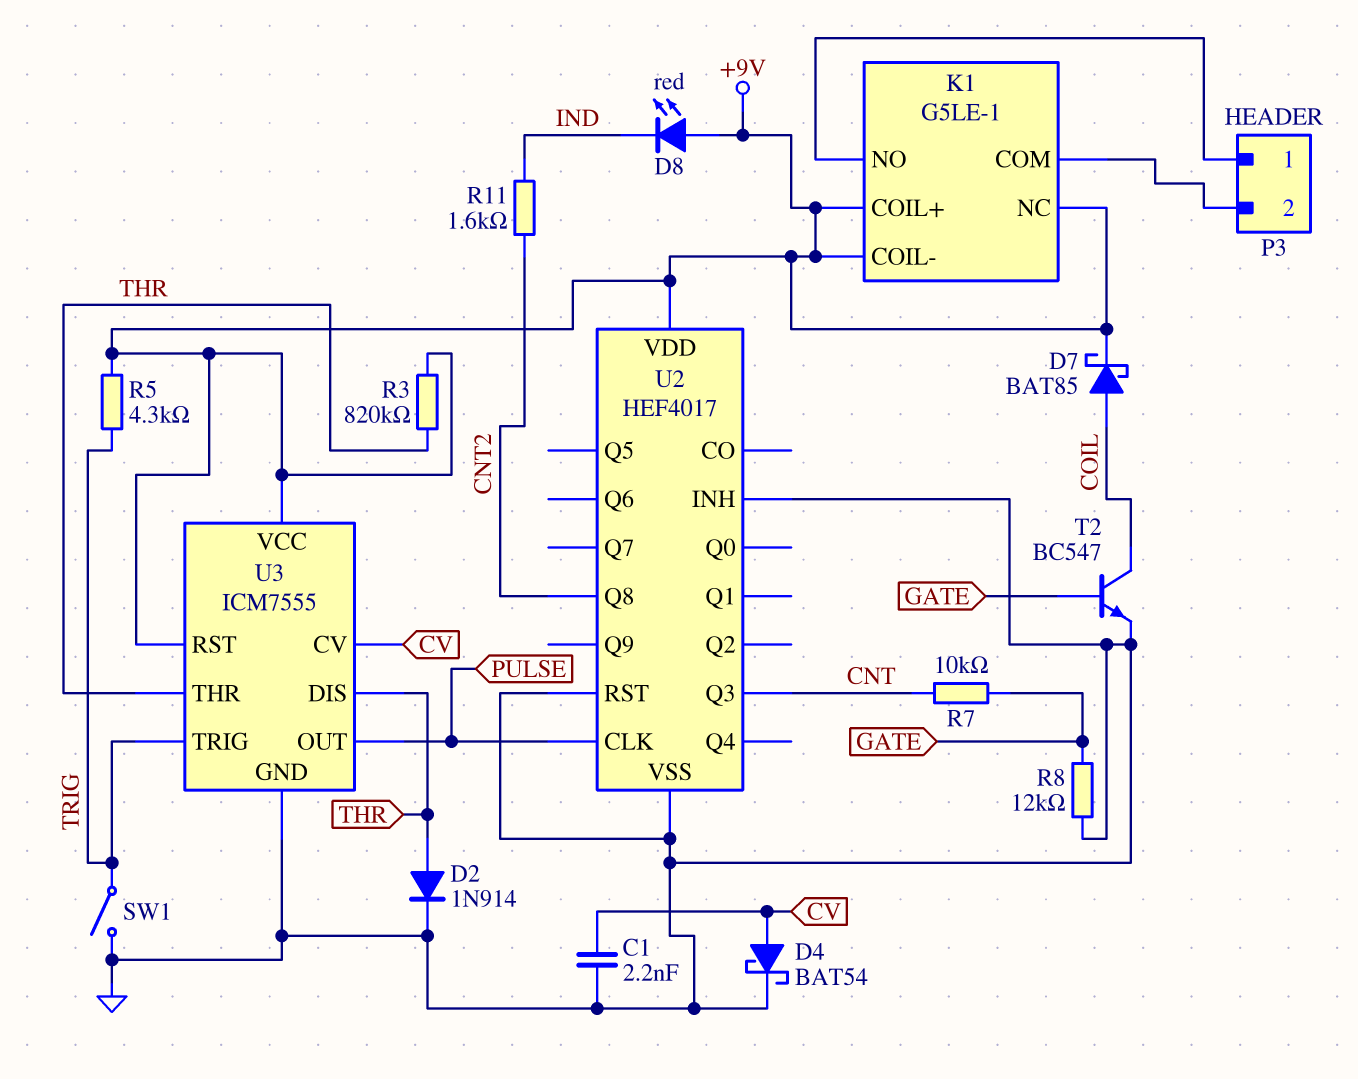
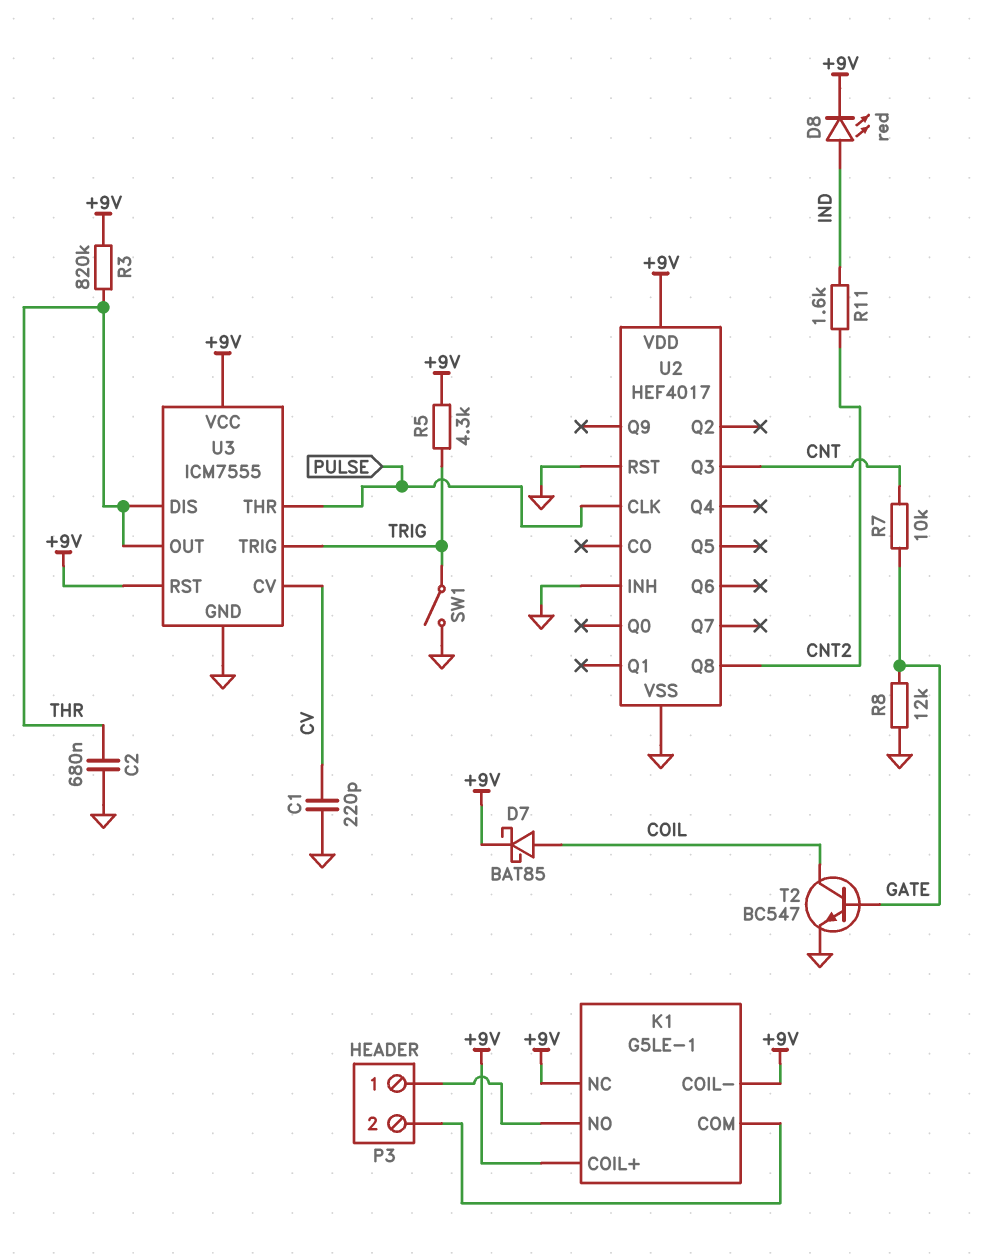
C1: 2.2nF (CV, GND) -> 220pF (CV, GND)
C2: none -> 680nF (GND, THR)
D2: diode 1N914 (A THR, K GND) -> none
D4: schottky BAT54 (A CV, K GND) -> none
D8: LED red (A +9V, K IND) -> LED red (A IND, K +9V)
U3 pin OUT: PULSE -> THR
U3 pin THR: THR -> PULSE

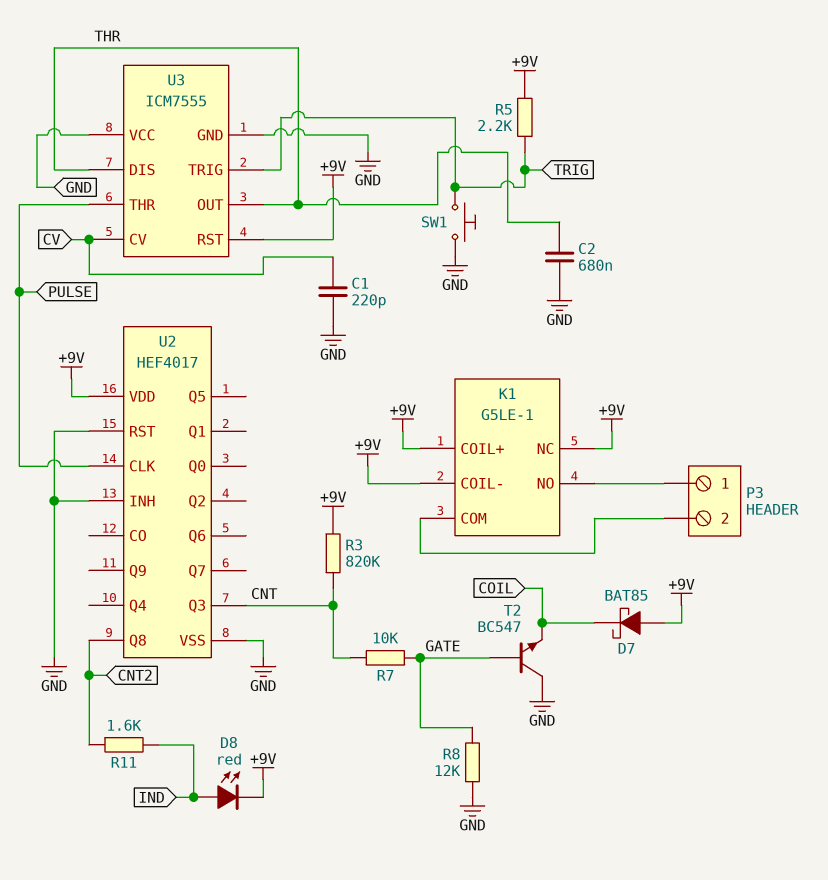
D7: schottky BAT85 (A COIL, K +9V) -> schottky BAT85 (A +9V, K COIL)
R3: 820k (+9V, THR) -> 820k (+9V, CNT)
R5: 4.3k (+9V, TRIG) -> 2.2k (+9V, TRIG)
SW1: switch (GND, TRIG) -> button (GND, TRIG)
T2: NPN BC547 (B GATE, C COIL, E GND) -> NPN BC547 (B GATE, C GND, E COIL)
U3 pin VCC: +9V -> GND

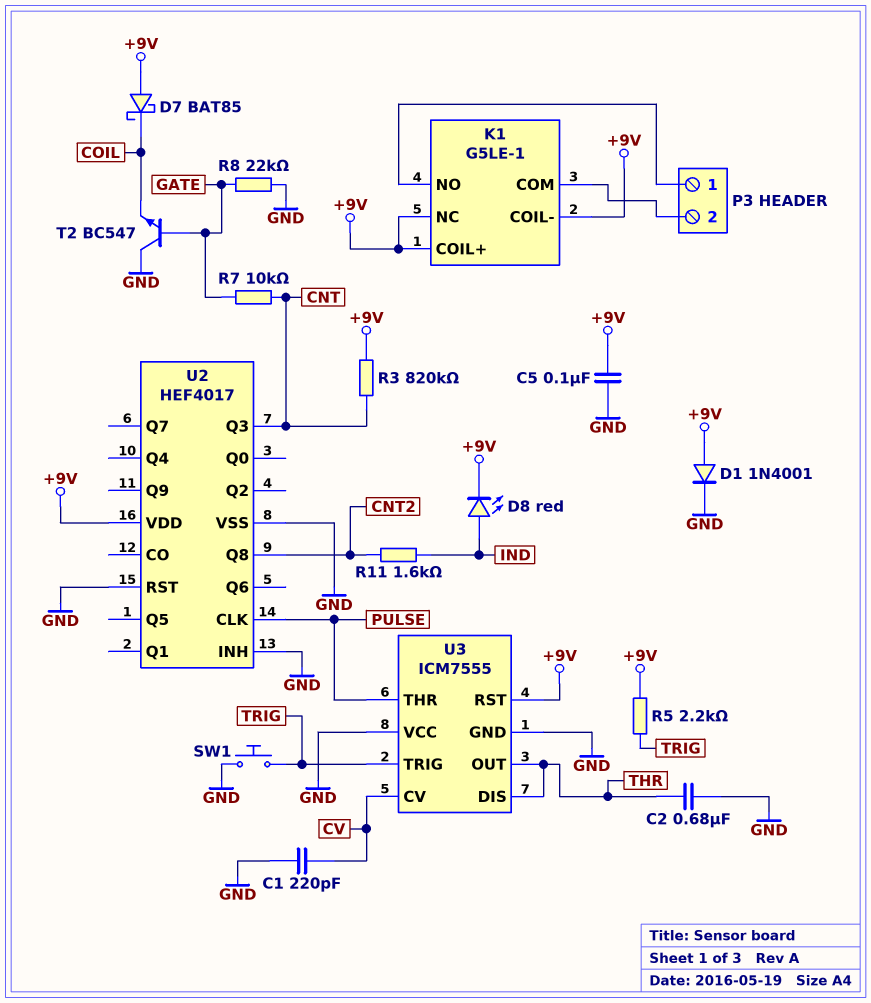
C5: none -> 100nF (+9V, GND)
D1: none -> diode 1N4001 (A +9V, K GND)
R8: 12k (GATE, GND) -> 22k (GATE, GND)

